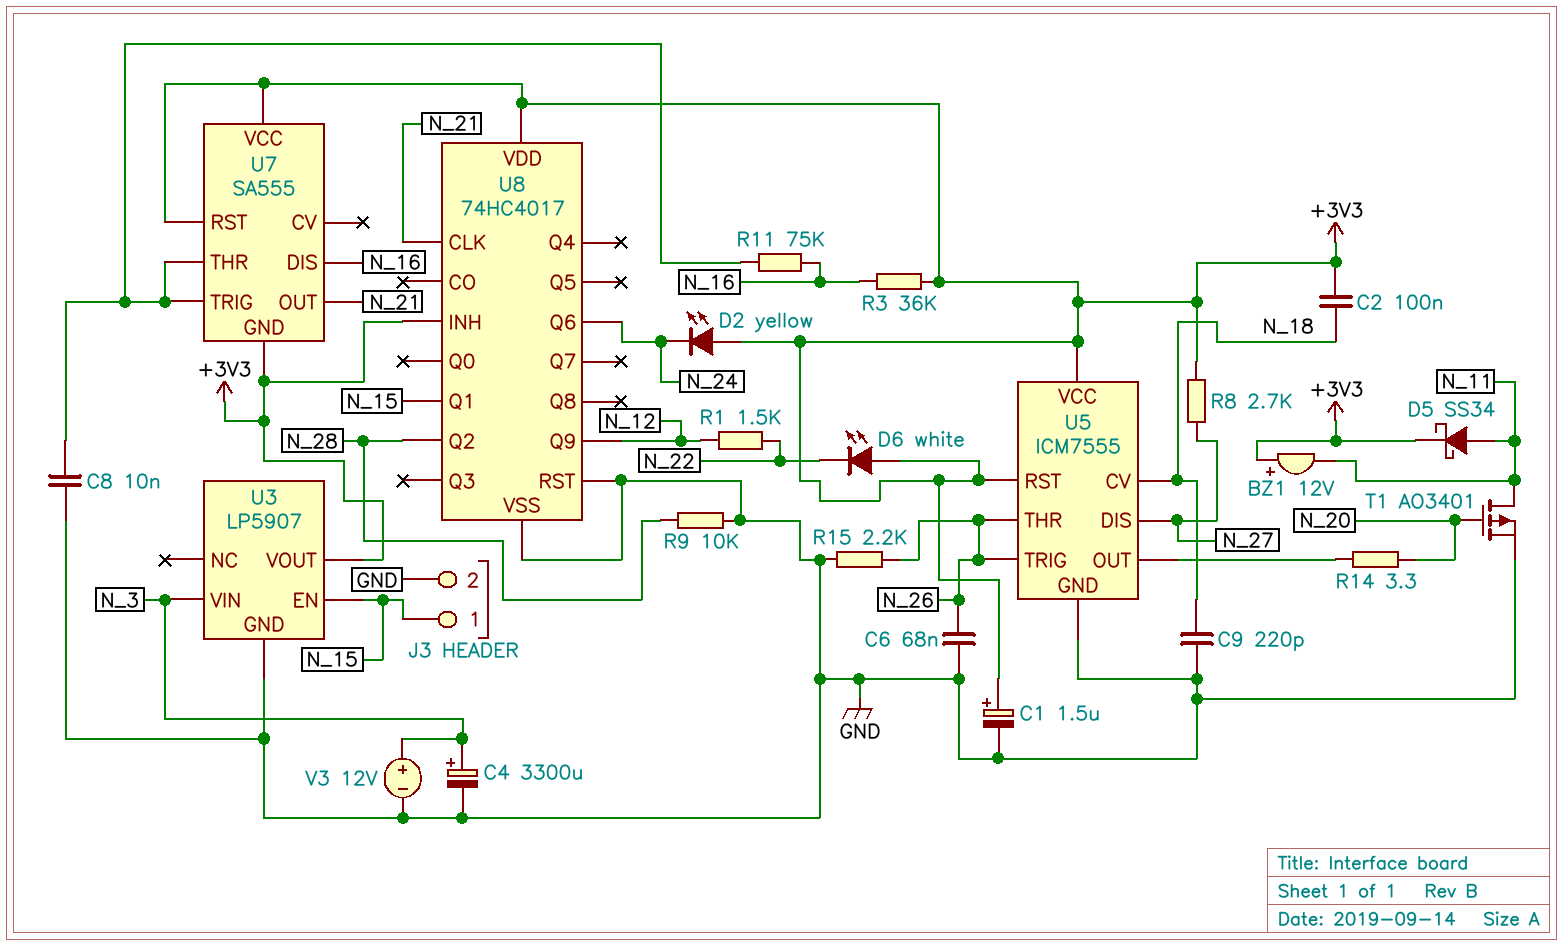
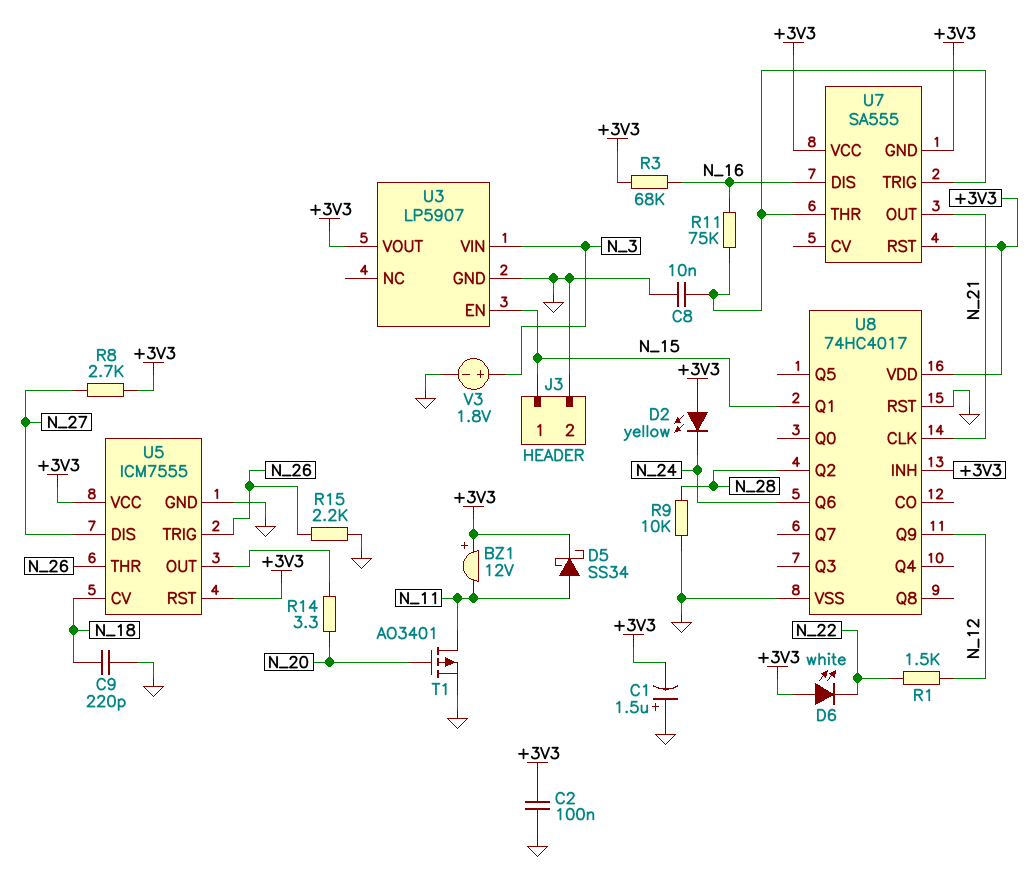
C1: 1.5uF (plus +3V3, minus GND) -> 1.5uF (plus GND, minus +3V3)
C2: 100nF (+3V3, N_18) -> 100nF (+3V3, GND)
C4: 3300uF (plus N_3, minus GND) -> none
C6: 68nF (GND, N_26) -> none
R3: 36k (+3V3, N_16) -> 68k (+3V3, N_16)
V3: 12V (plus N_3, minus GND) -> 1.8V (plus N_3, minus GND)

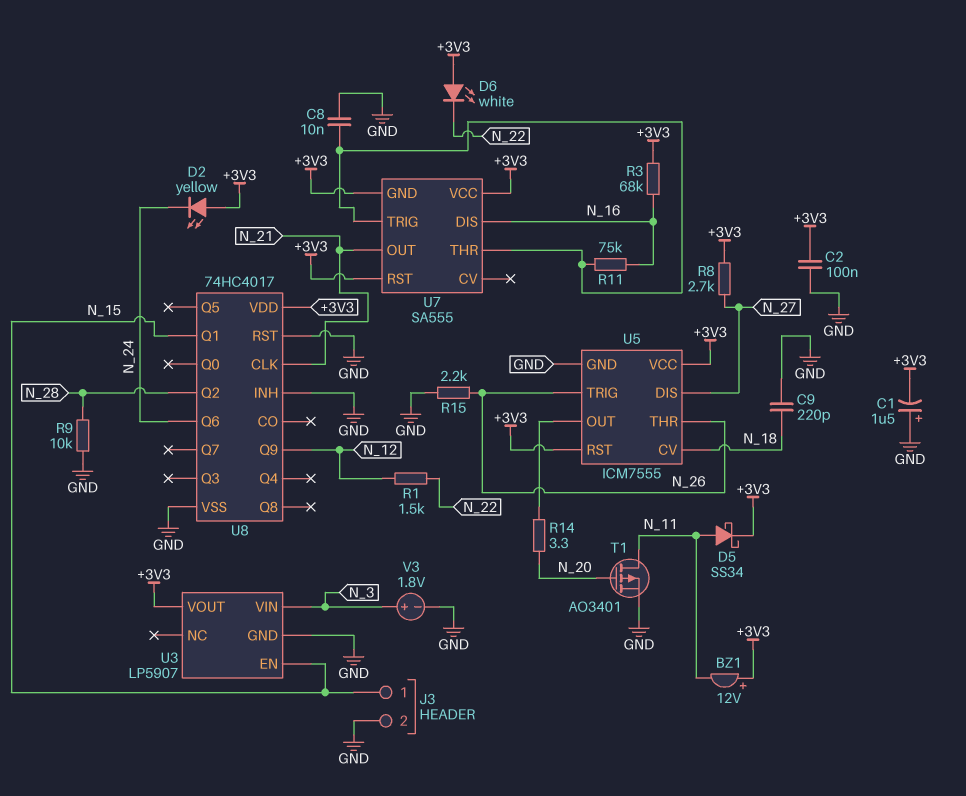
U8 pin INH: +3V3 -> GND

